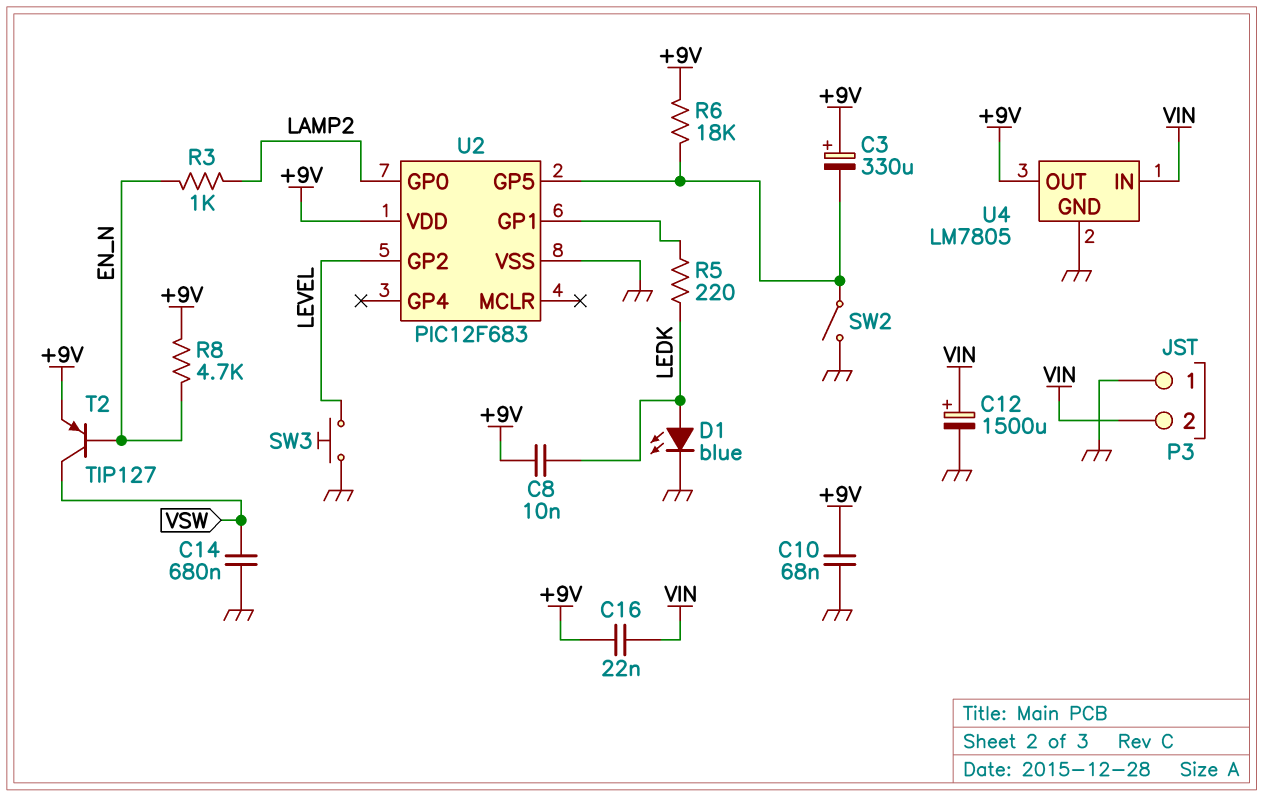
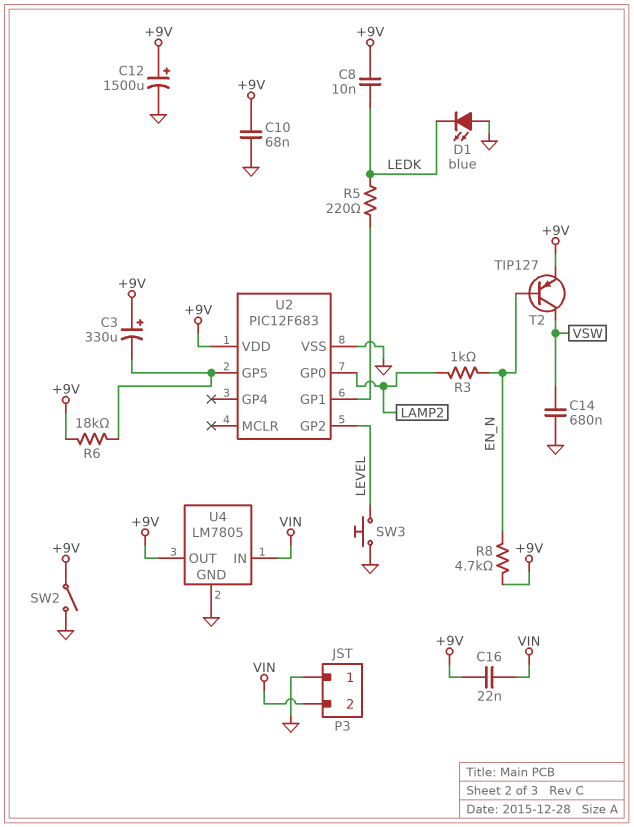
C12: 1500uF (plus VIN, minus GND) -> 1500uF (plus +9V, minus GND)
D1: LED blue (A LEDK, K GND) -> LED blue (A GND, K LEDK)
SW2: switch (GND, U2/GP5) -> switch (+9V, GND)

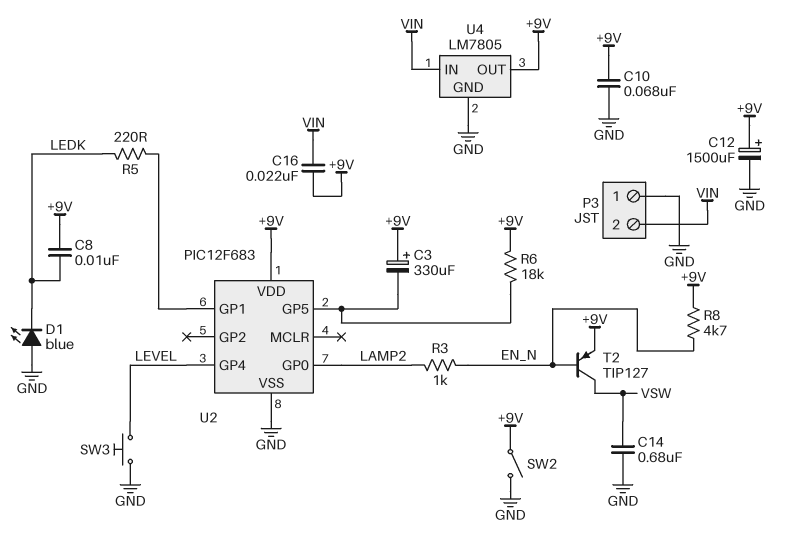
U2 pin GP2: LEVEL -> none
U2 pin GP4: none -> LEVEL

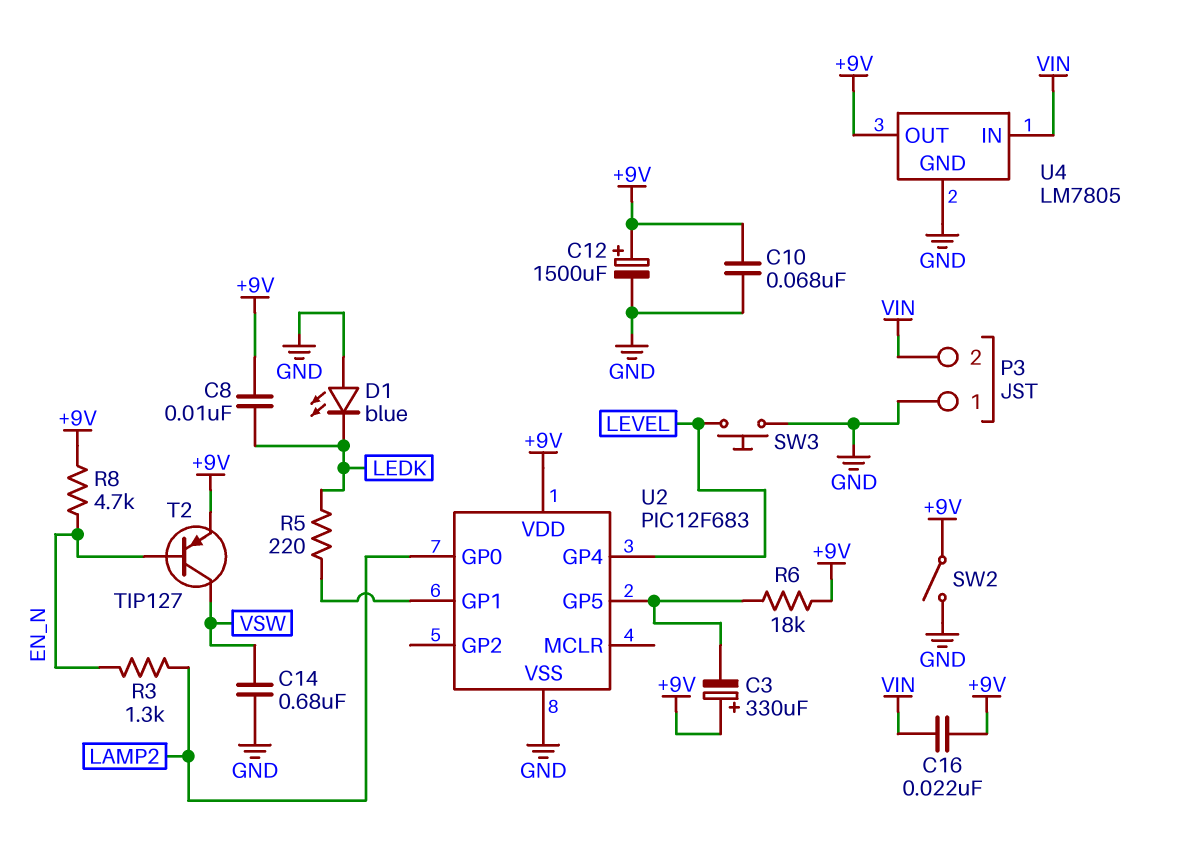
R3: 1k (EN_N, LAMP2) -> 1.3k (EN_N, LAMP2)

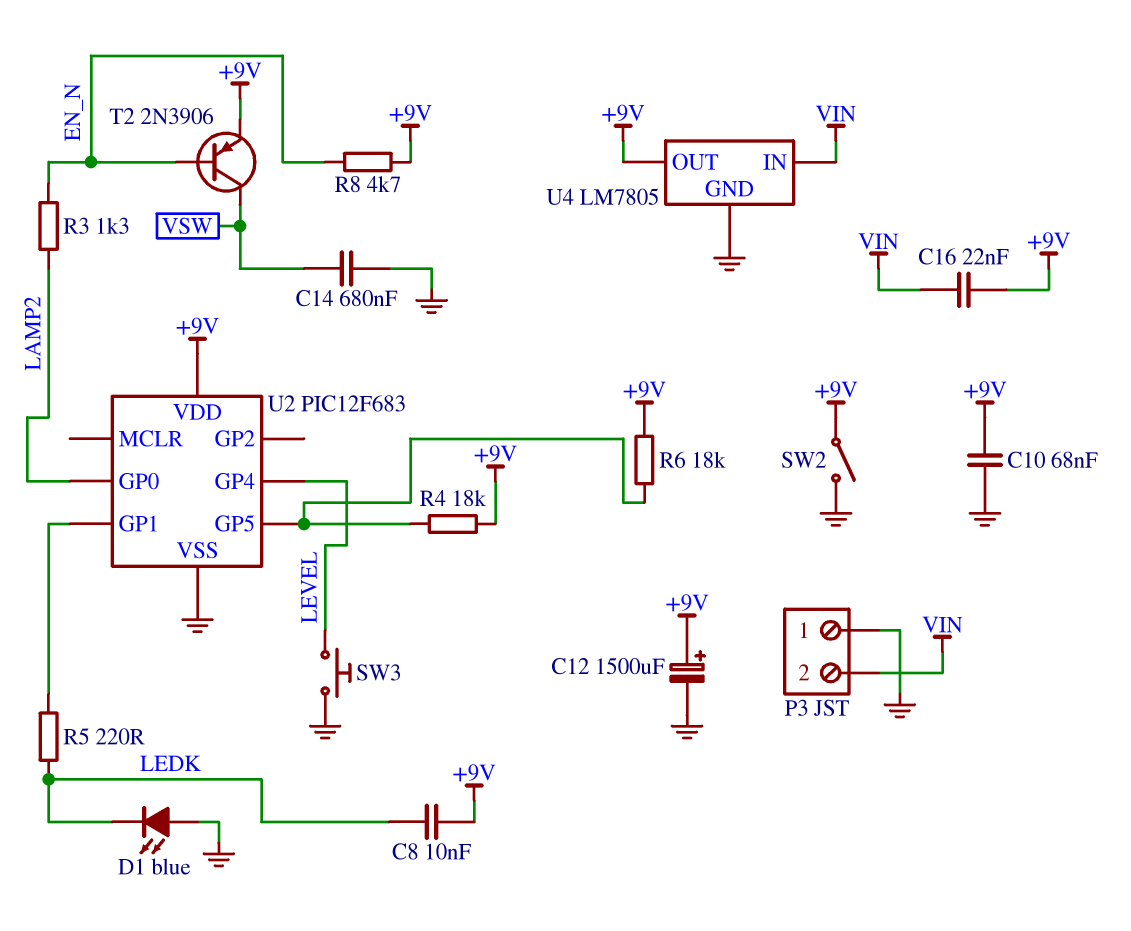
C3: 330uF (plus +9V, minus U2/GP5) -> none
R4: none -> 18k (+9V, U2/GP5)
T2: PNP TIP127 (B EN_N, C VSW, E +9V) -> PNP 2N3906 (B EN_N, C VSW, E +9V)

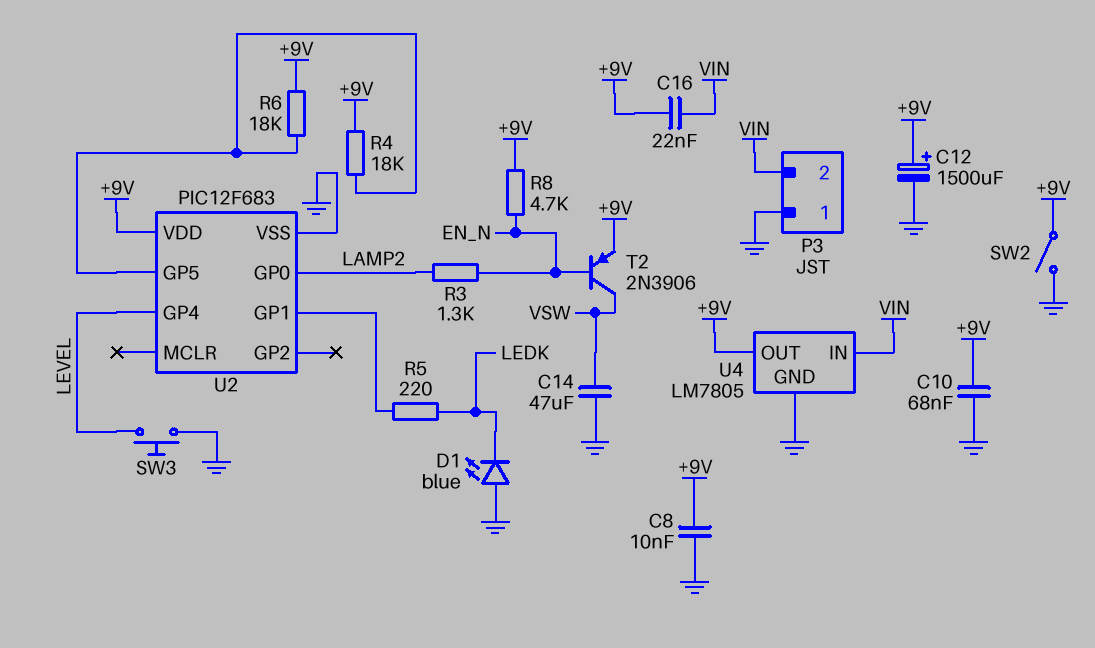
C8: 10nF (+9V, LEDK) -> 10nF (+9V, GND)
C14: 680nF (GND, VSW) -> 47uF (GND, VSW)

